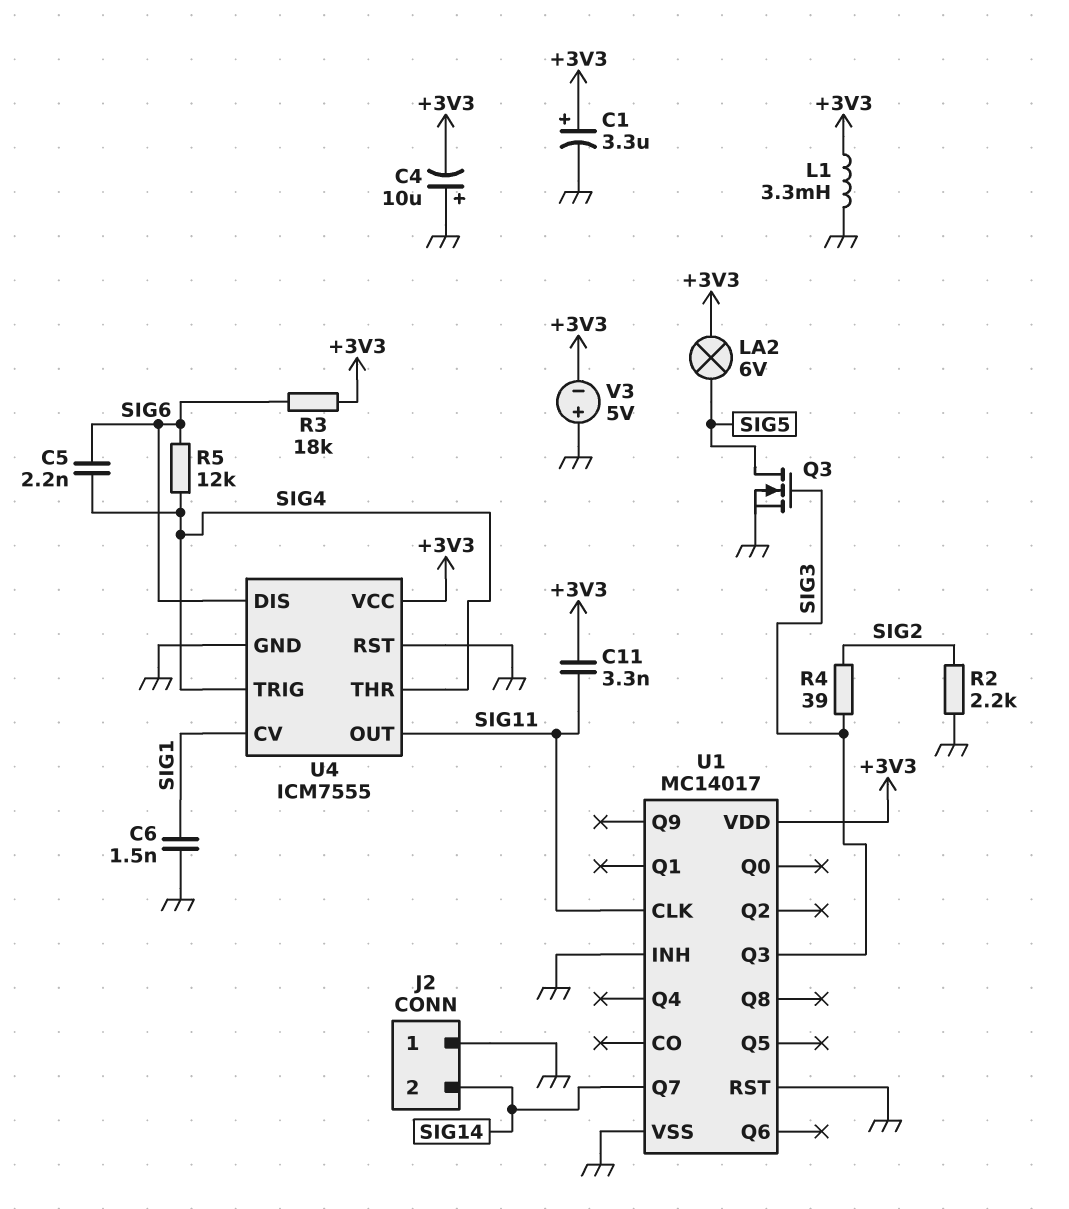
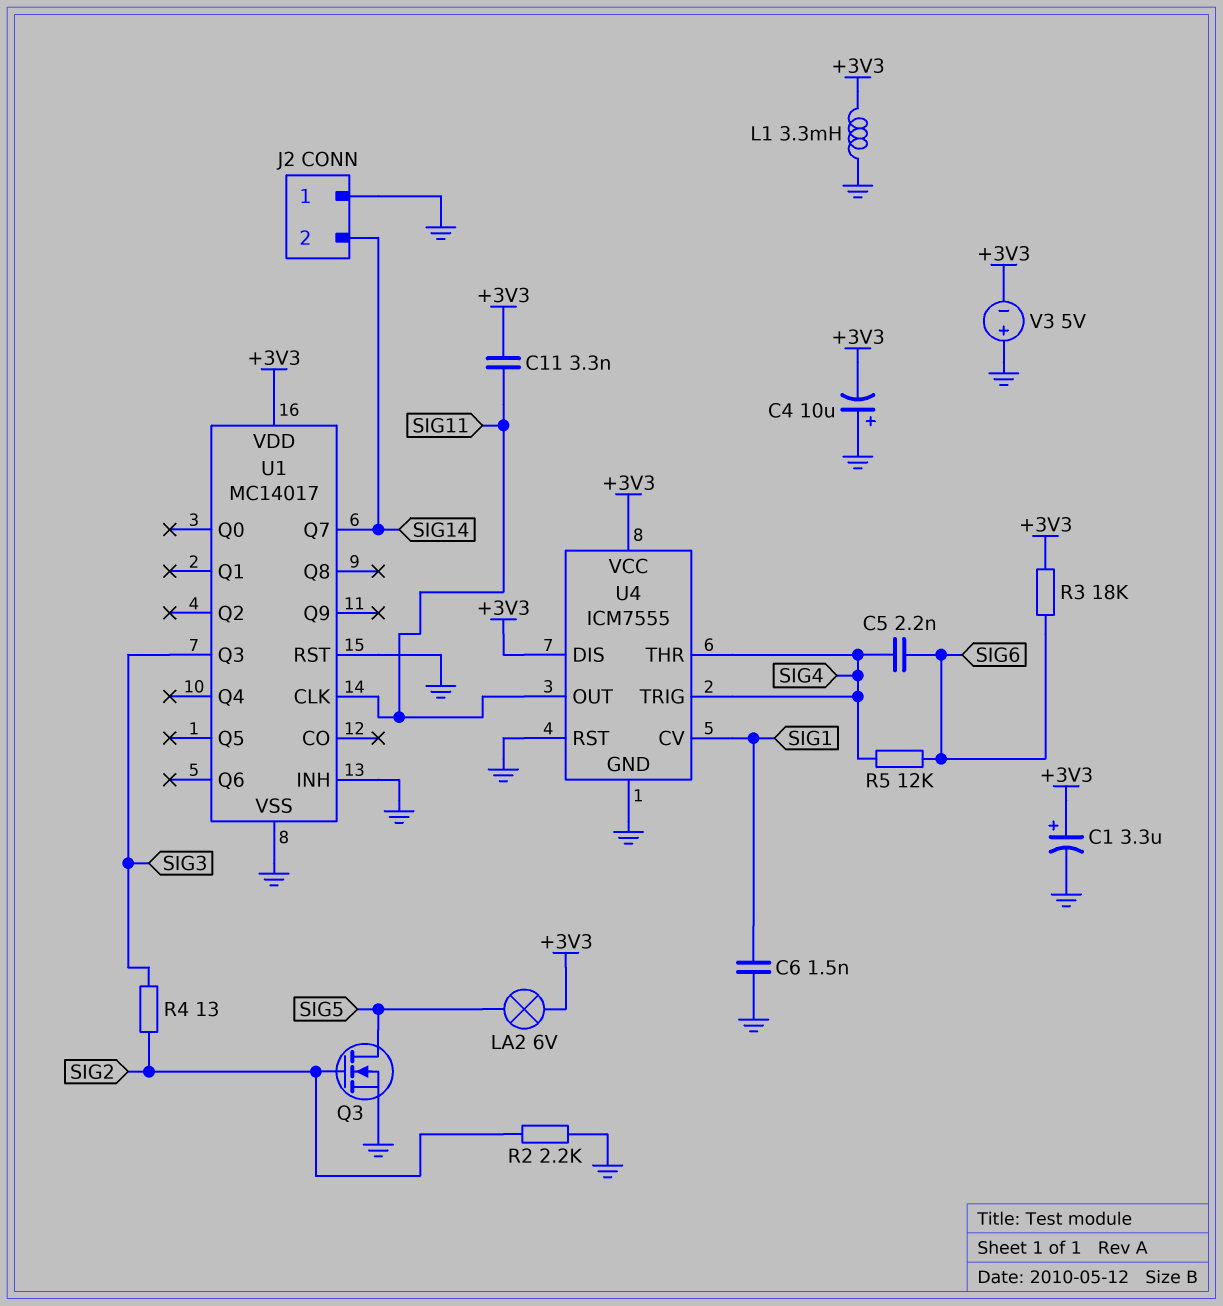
Q3: NMOS (G SIG3, D SIG5, S GND) -> NMOS (G SIG2, D SIG5, S GND)
R4: 39 (SIG2, SIG3) -> 13 (SIG2, SIG3)
U4 pin DIS: SIG6 -> +3V3

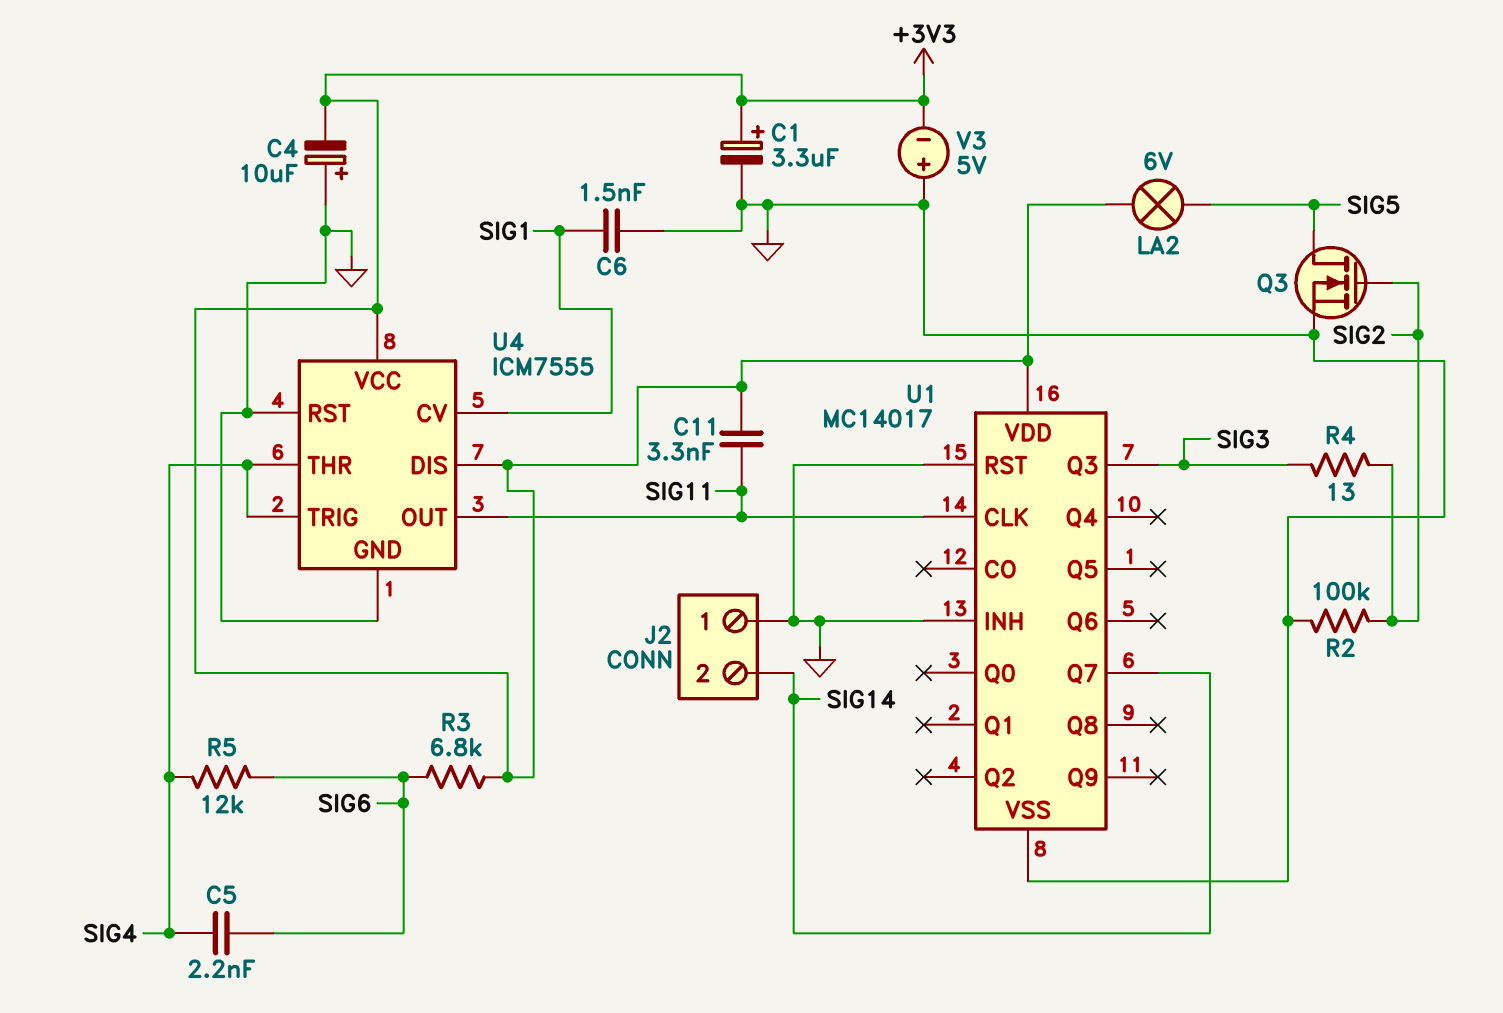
L1: 3.3mH (+3V3, GND) -> none
R2: 2.2k (GND, SIG2) -> 100k (GND, SIG2)
R3: 18k (+3V3, SIG6) -> 6.8k (+3V3, SIG6)

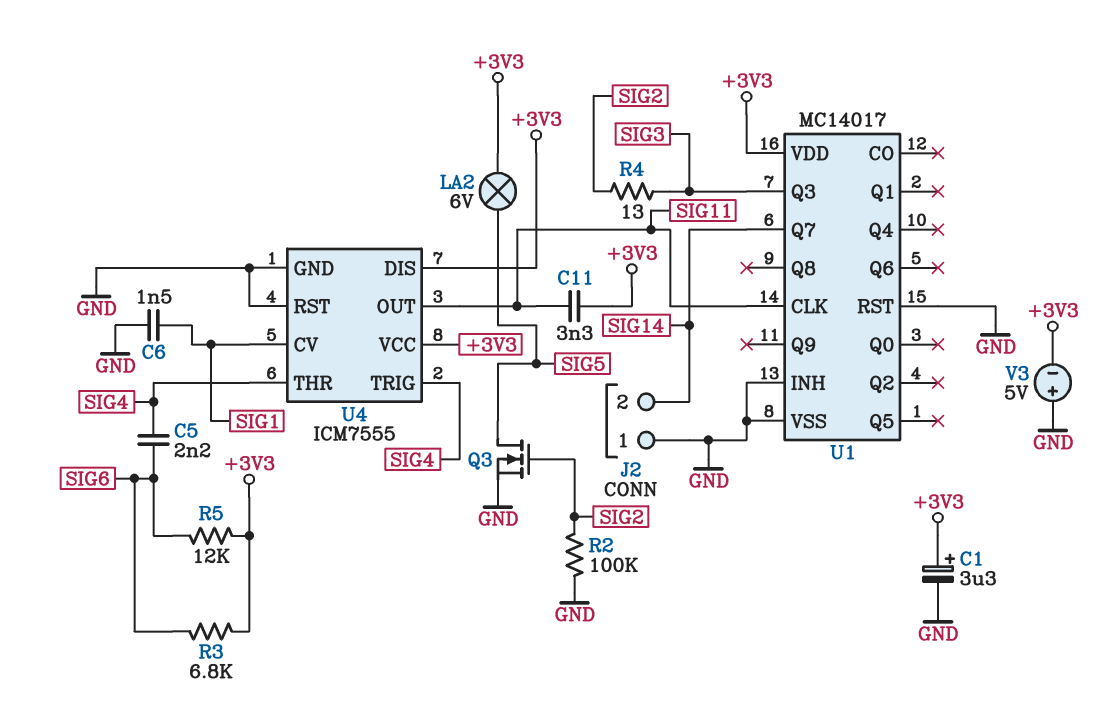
C4: 10uF (plus GND, minus +3V3) -> none
R5: 12k (SIG4, SIG6) -> 12k (+3V3, SIG6)

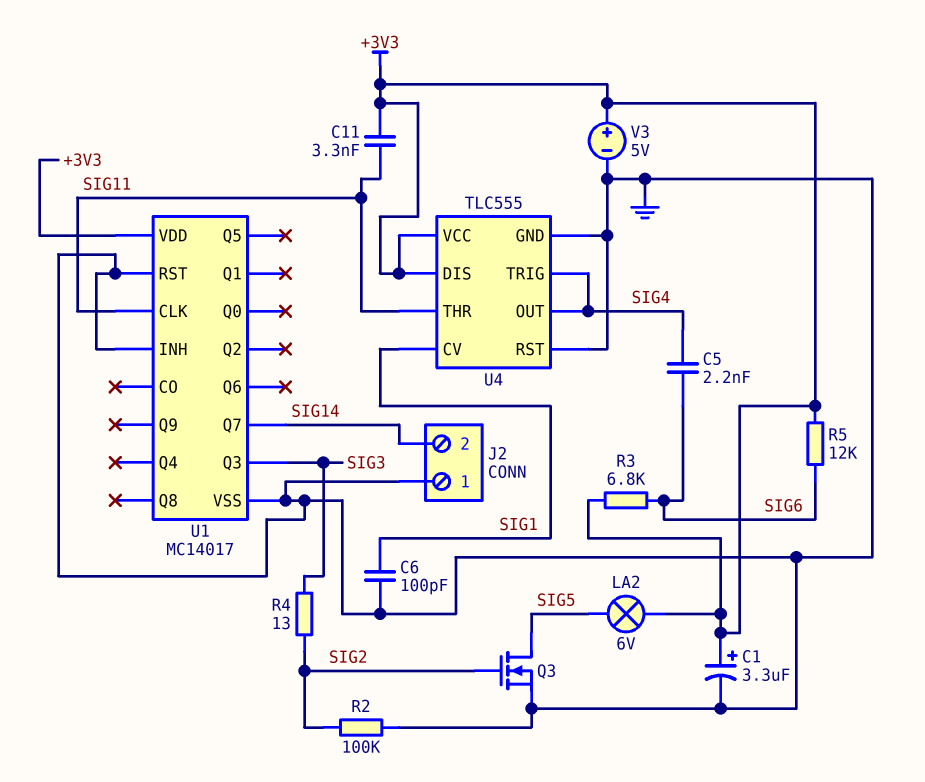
C6: 1.5nF (GND, SIG1) -> 100pF (GND, SIG1)
U4: ICM7555 -> TLC555
U4 pin OUT: SIG11 -> SIG4
U4 pin THR: SIG4 -> SIG11
V3: 5V (plus GND, minus +3V3) -> 5V (plus +3V3, minus GND)

